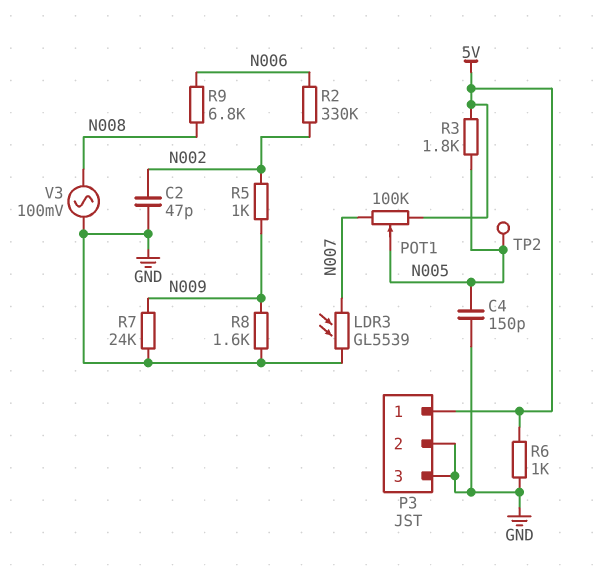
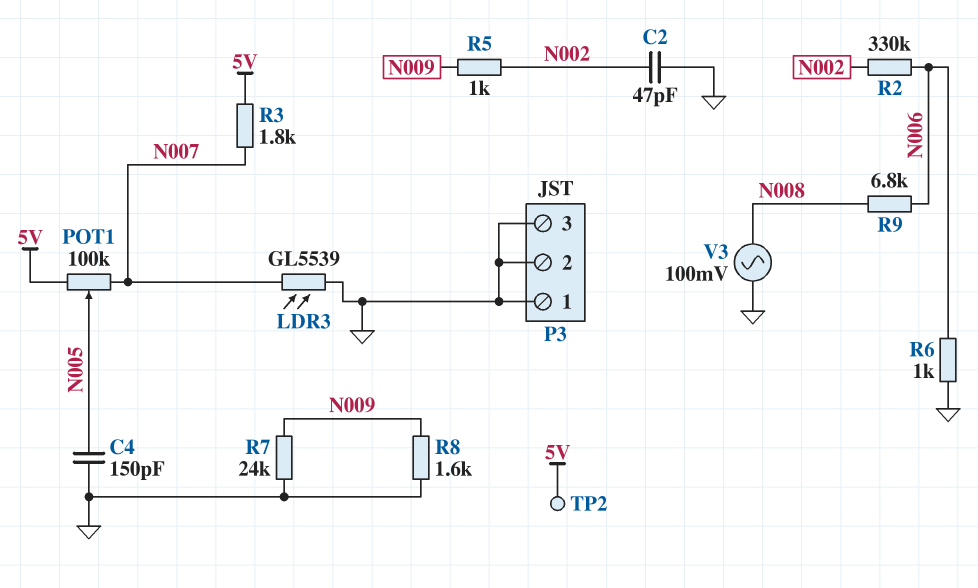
P3 pin 1: 5V -> GND
R3: 1.8k (5V, N005) -> 1.8k (5V, N007)
R6: 1k (5V, GND) -> 1k (GND, N006)
TP2: test point (N005) -> test point (5V)

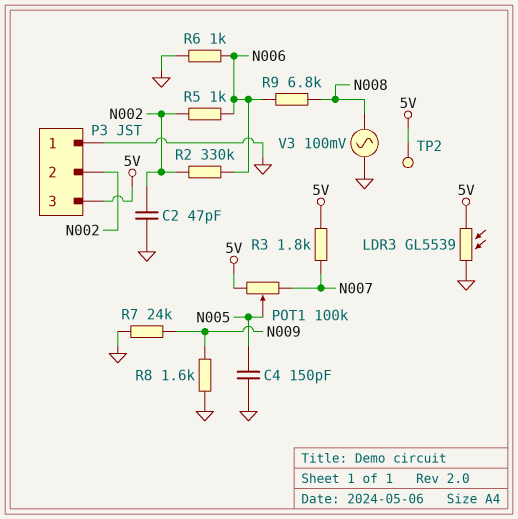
LDR3: GL5539 (GND, N007) -> GL5539 (5V, GND)
P3 pin 2: GND -> N002
P3 pin 3: GND -> 5V
R5: 1k (N002, N009) -> 1k (N002, N006)

